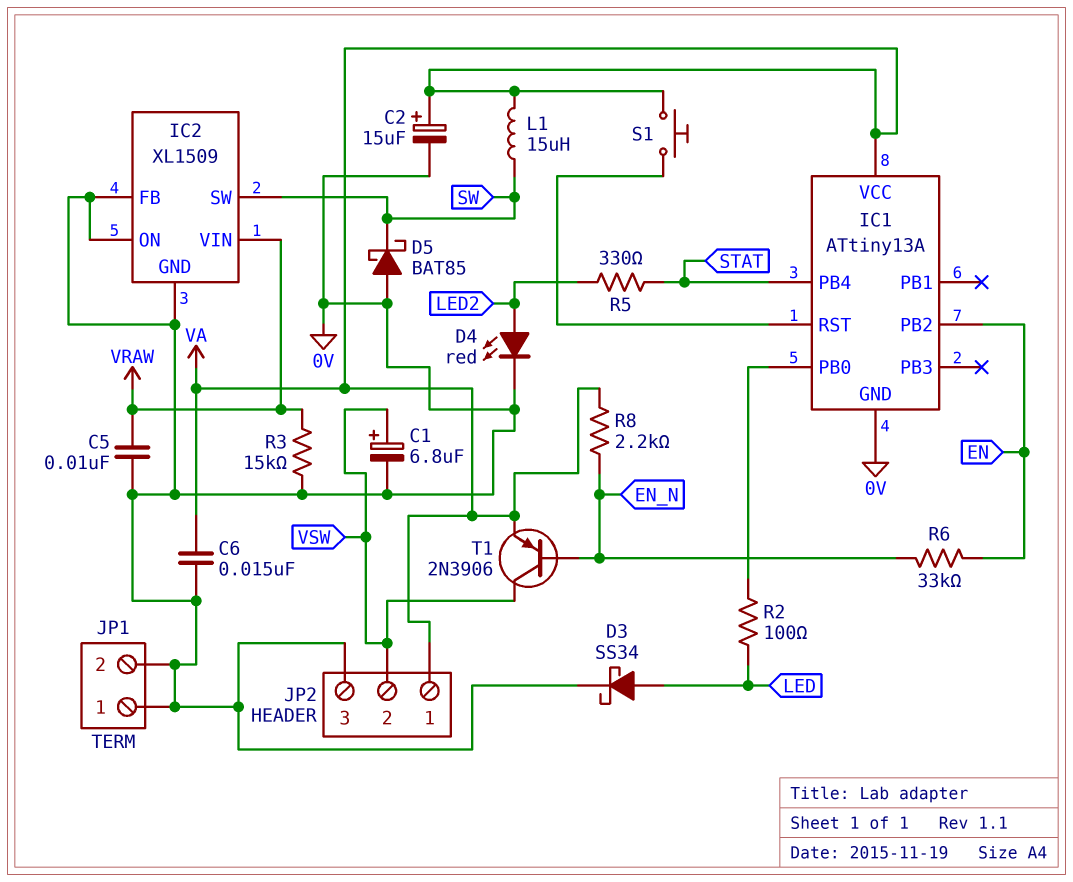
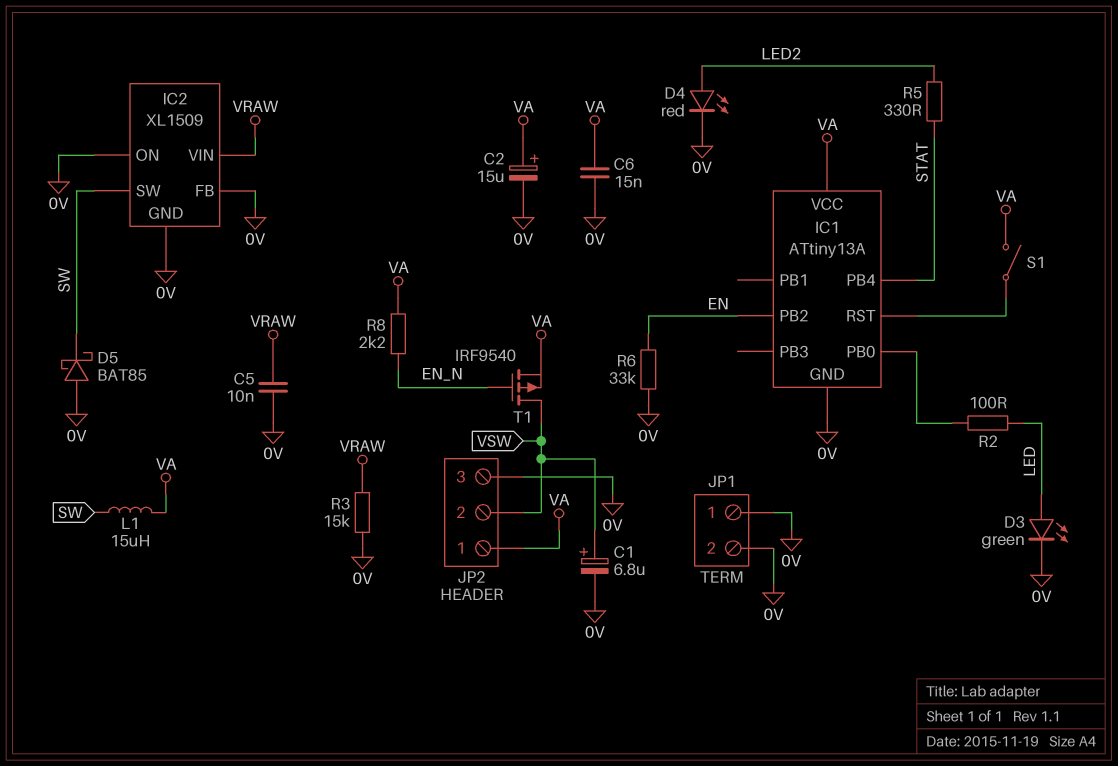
D3: schottky SS34 (A LED, K 0V) -> LED green (A LED, K 0V)
R6: 33k (EN, EN_N) -> 33k (0V, EN)
S1: button (IC1/RST, VA) -> switch (IC1/RST, VA)
T1: PNP 2N3906 (B EN_N, C VSW, E VA) -> PMOS IRF9540 (G EN_N, D VSW, S VA)

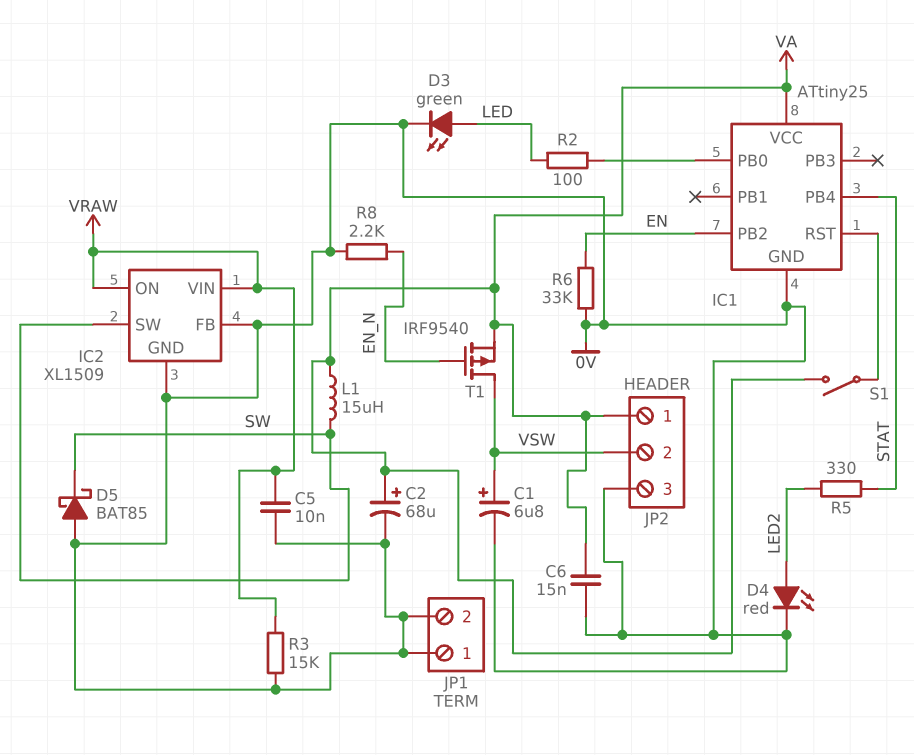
C2: 15uF (plus VA, minus 0V) -> 68uF (plus VA, minus 0V)
IC1: ATtiny13A -> ATtiny25
IC2 pin ON: 0V -> VRAW
R8: 2.2k (EN_N, VA) -> 2.2k (0V, EN_N)

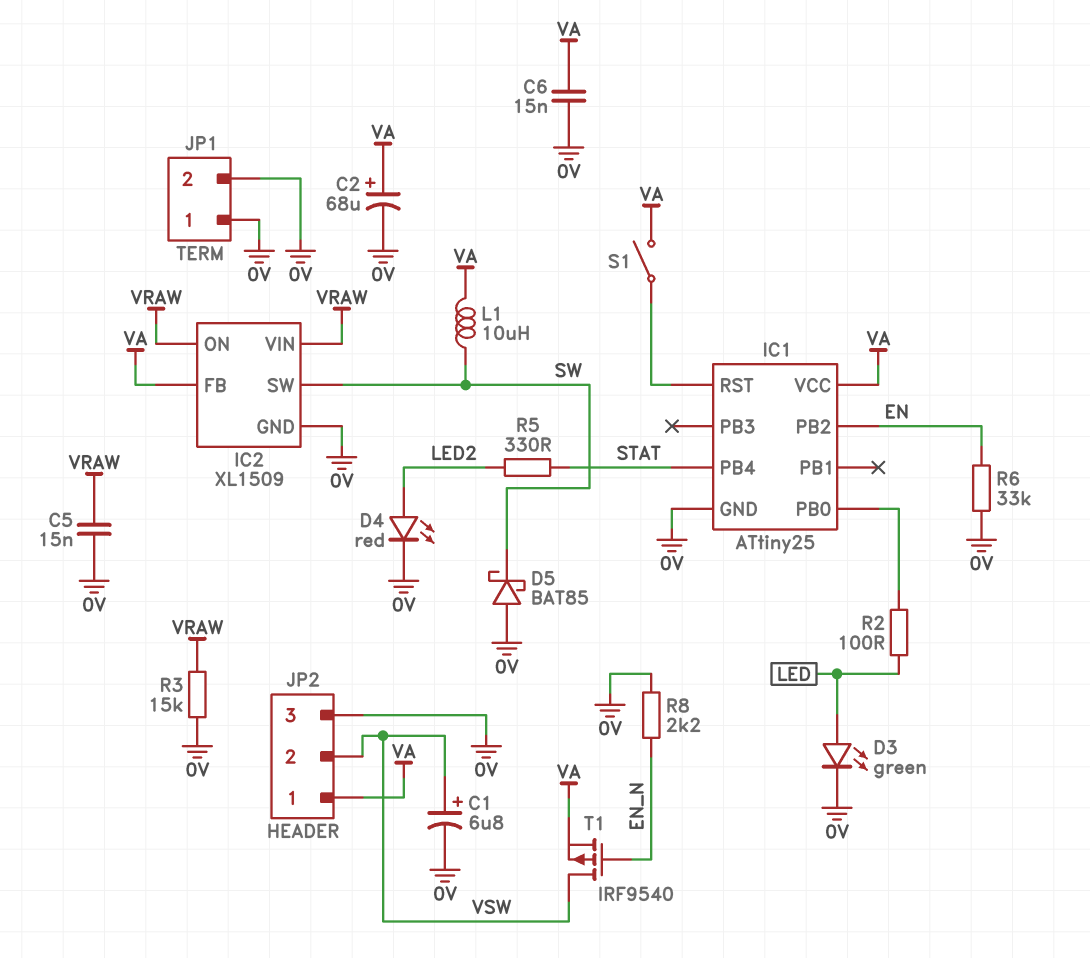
C5: 10nF (0V, VRAW) -> 15nF (0V, VRAW)
IC2 pin FB: 0V -> VA
L1: 15uH (SW, VA) -> 10uH (SW, VA)

